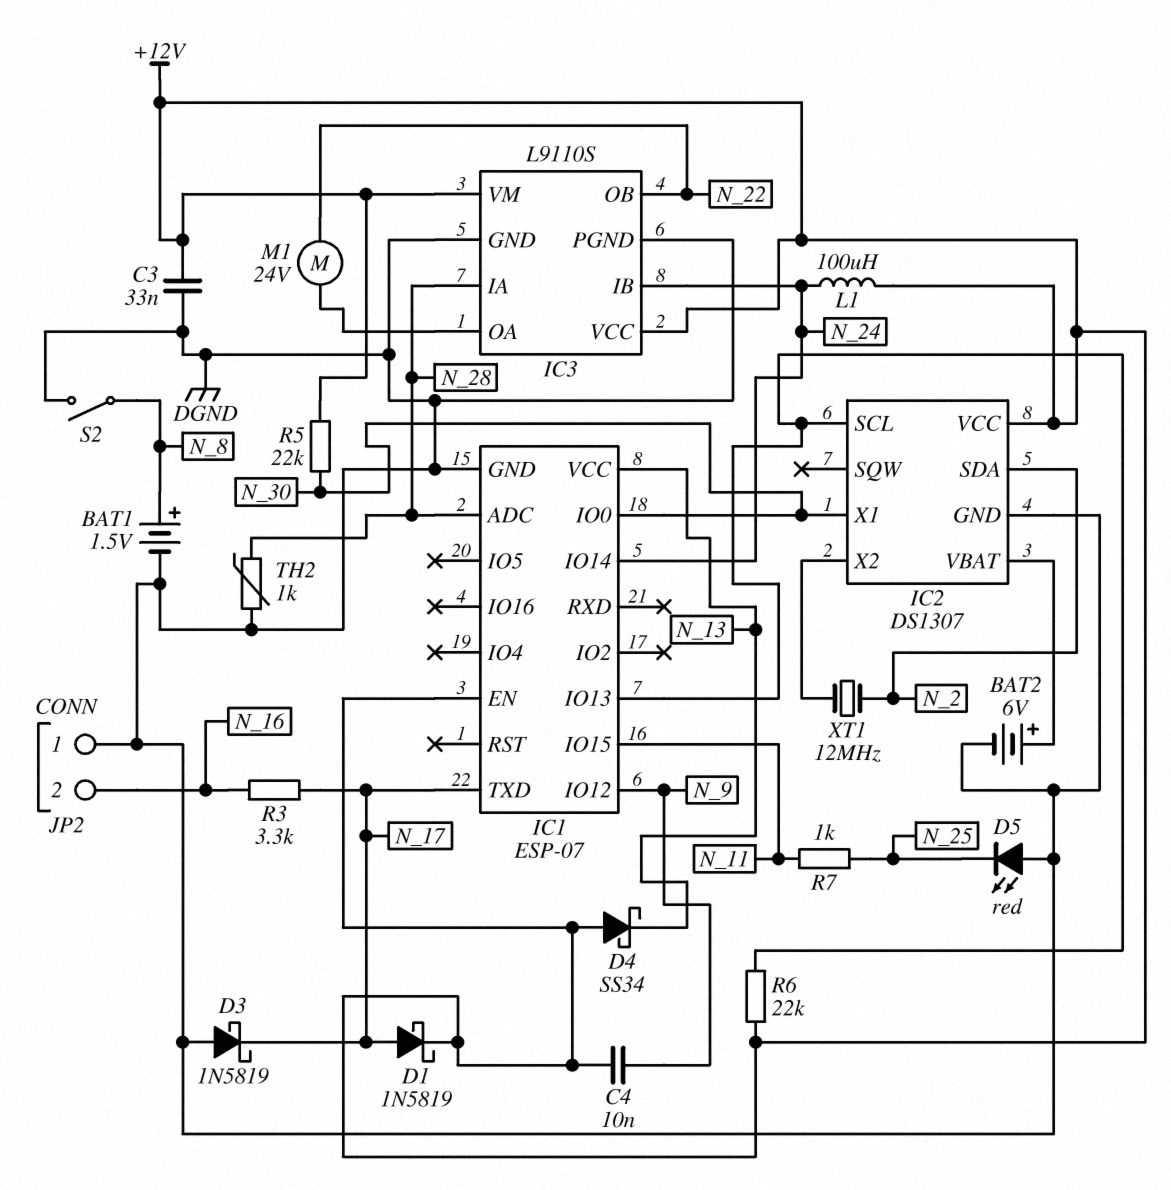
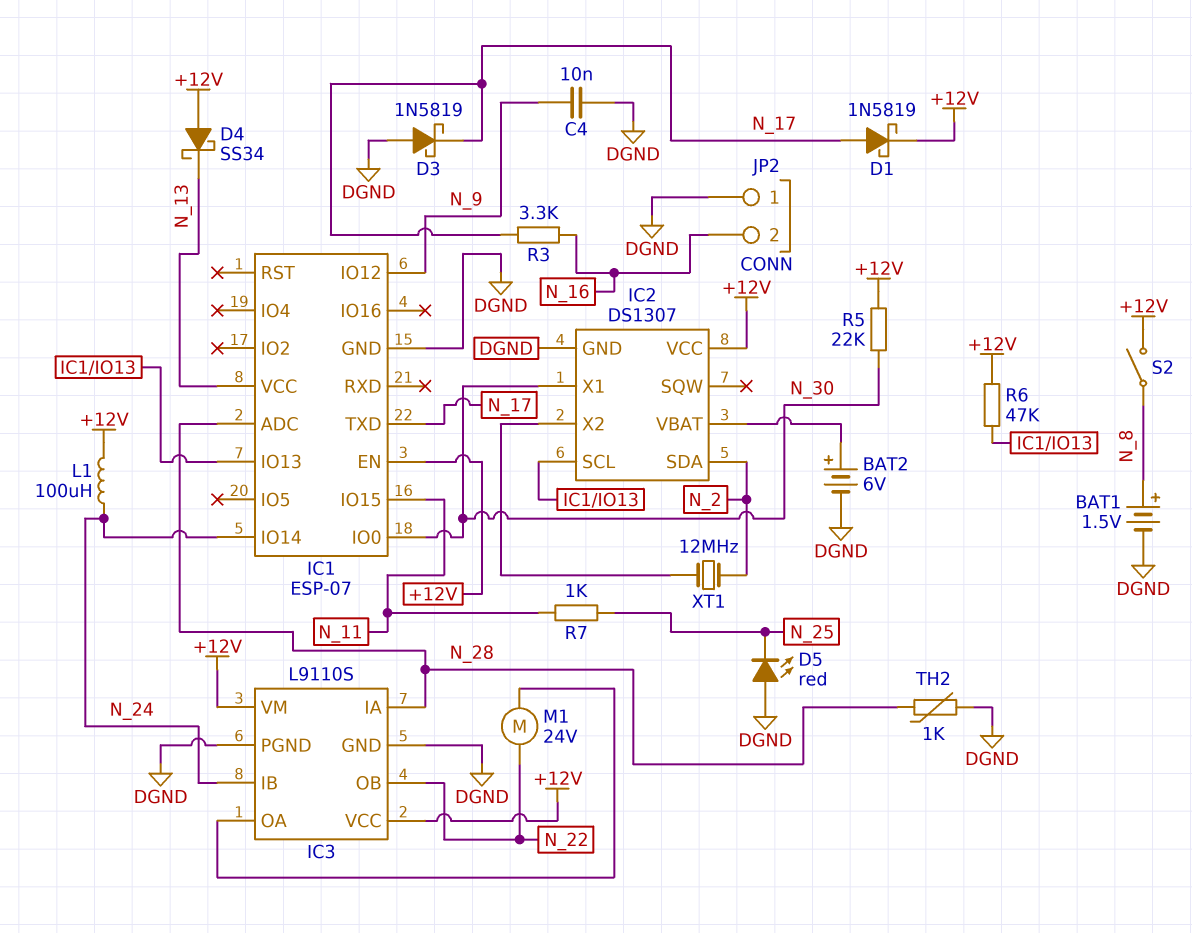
C3: 33nF (+12V, DGND) -> none
C4: 10nF (+12V, N_9) -> 10nF (DGND, N_9)
R6: 22k (+12V, IC1/IO13) -> 47k (+12V, IC1/IO13)
S2: switch (DGND, N_8) -> switch (+12V, N_8)

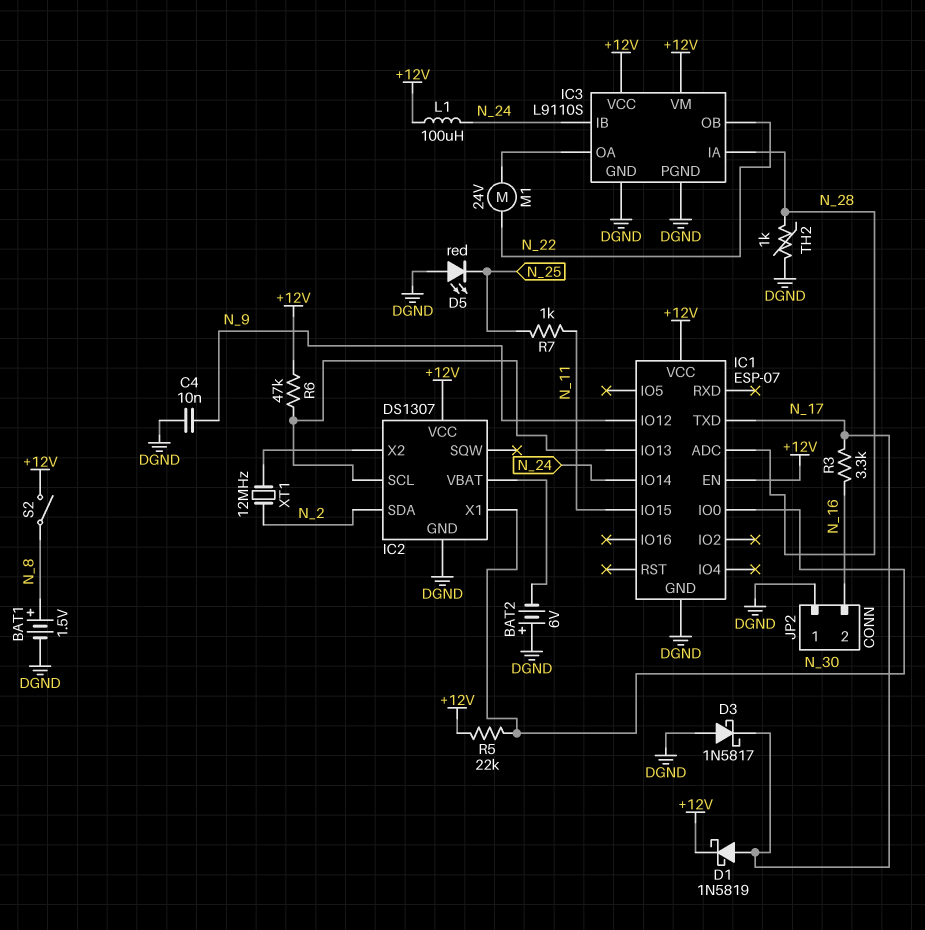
BAT2: 6V (plus IC2/VBAT, minus DGND) -> 6V (plus DGND, minus IC2/VBAT)
D3: schottky 1N5819 (A DGND, K N_17) -> schottky 1N5817 (A DGND, K N_17)
D4: schottky SS34 (A +12V, K N_13) -> none
IC1 pin VCC: N_13 -> +12V

